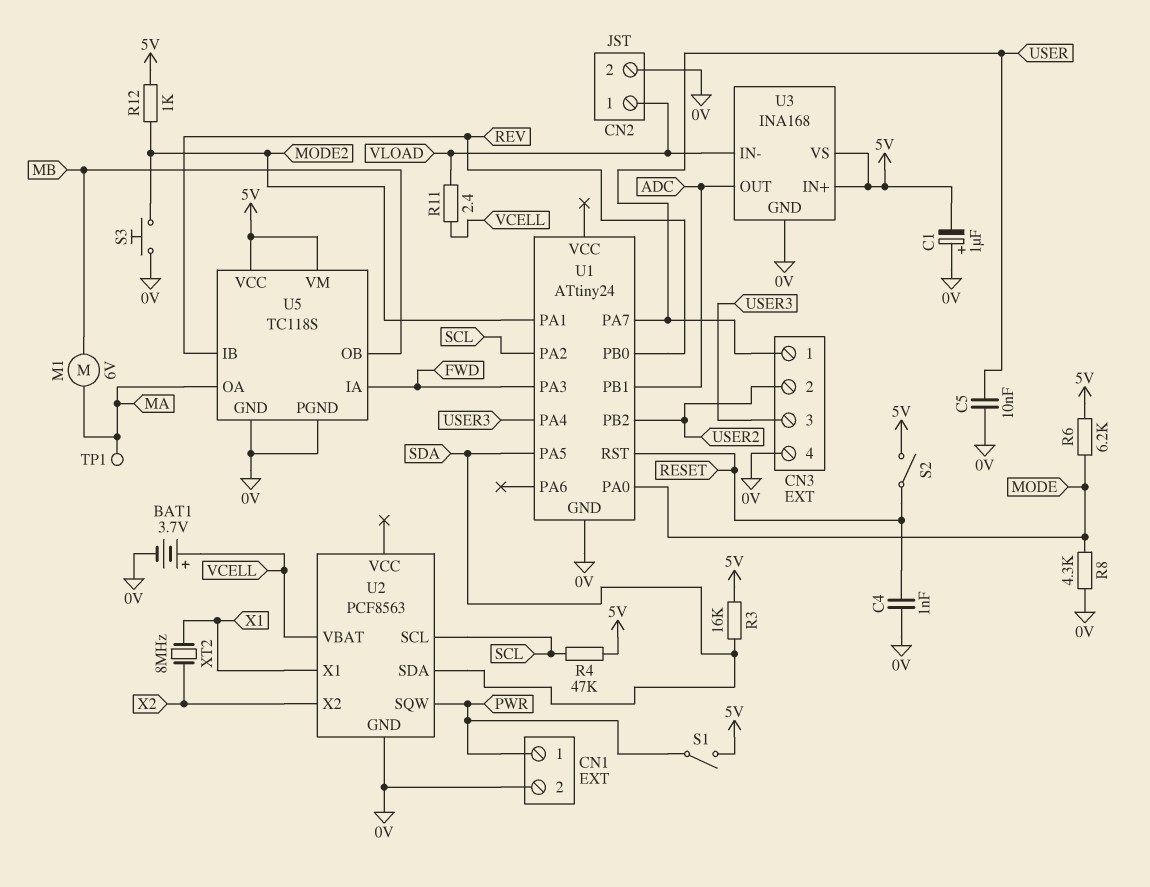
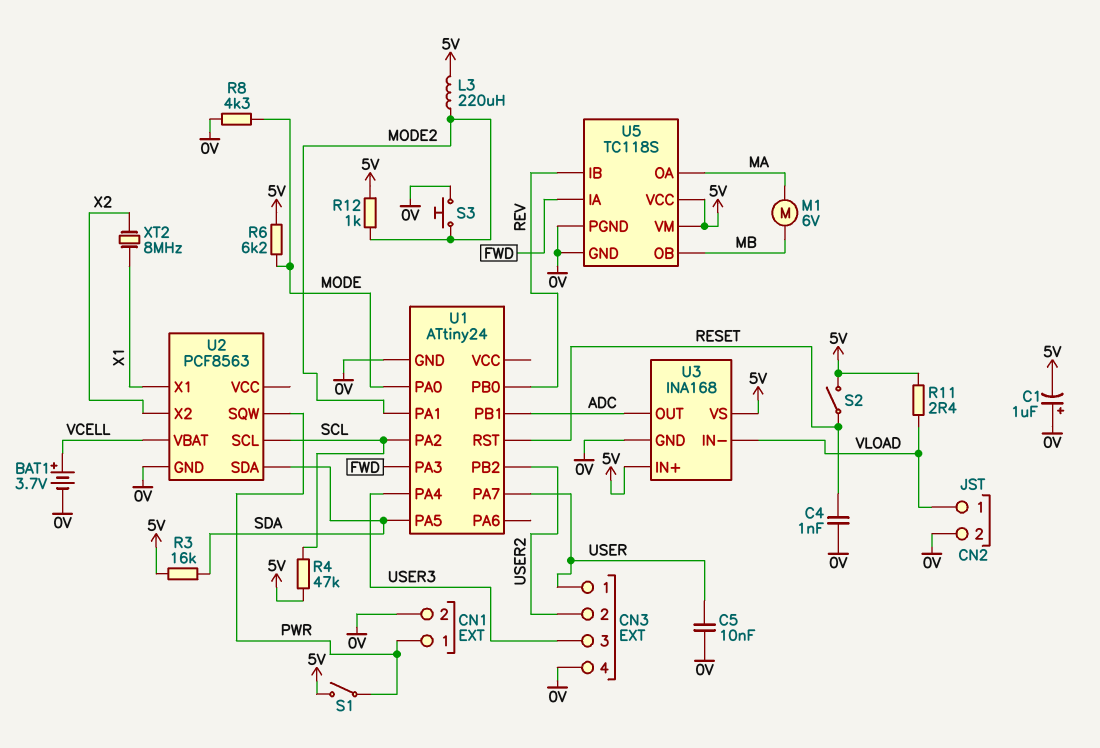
L3: none -> 220uH (5V, MODE2)
R11: 2.4 (VCELL, VLOAD) -> 2.4 (5V, VLOAD)
TP1: test point (MA) -> none

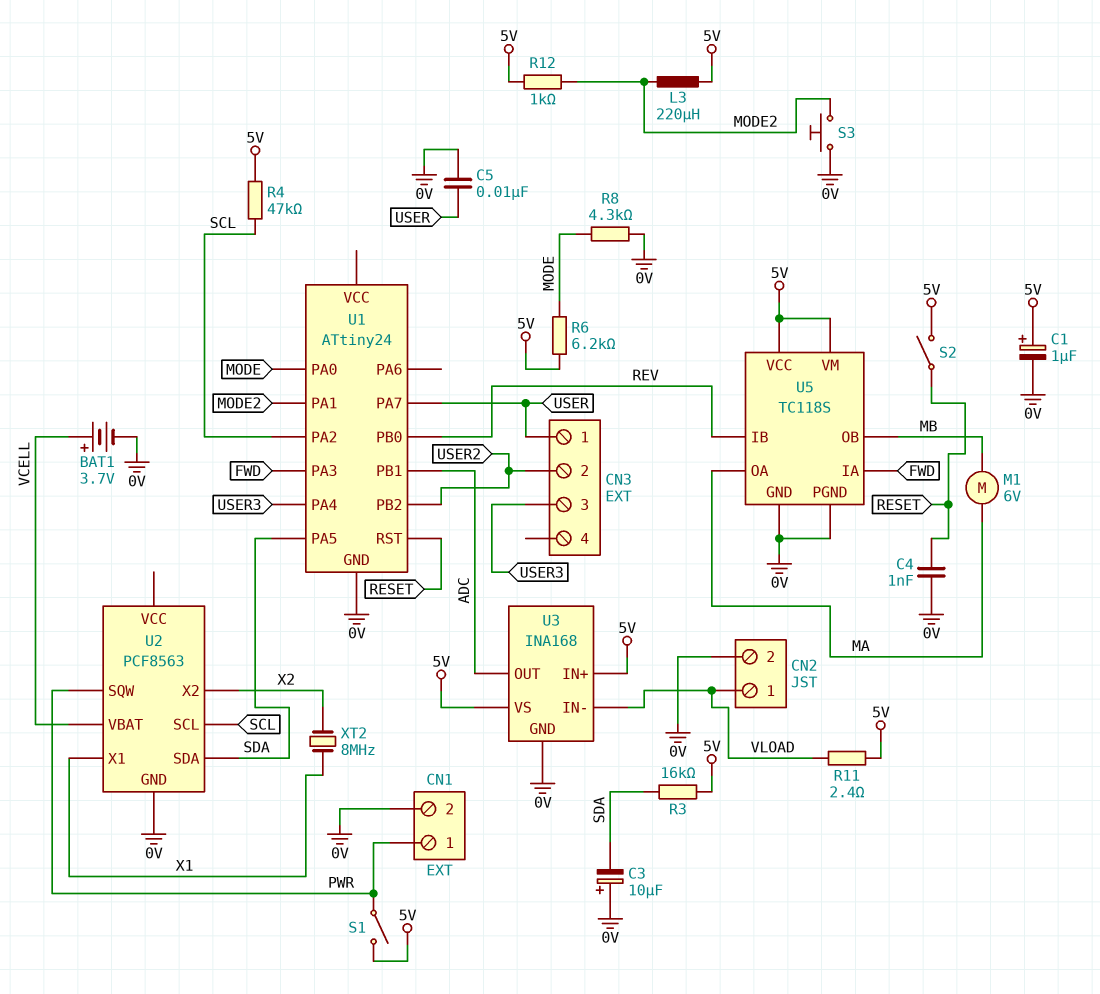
C1: 1uF (plus 0V, minus 5V) -> 1uF (plus 5V, minus 0V)
C3: none -> 10uF (plus 0V, minus SDA)
CN3 pin 4: 0V -> none

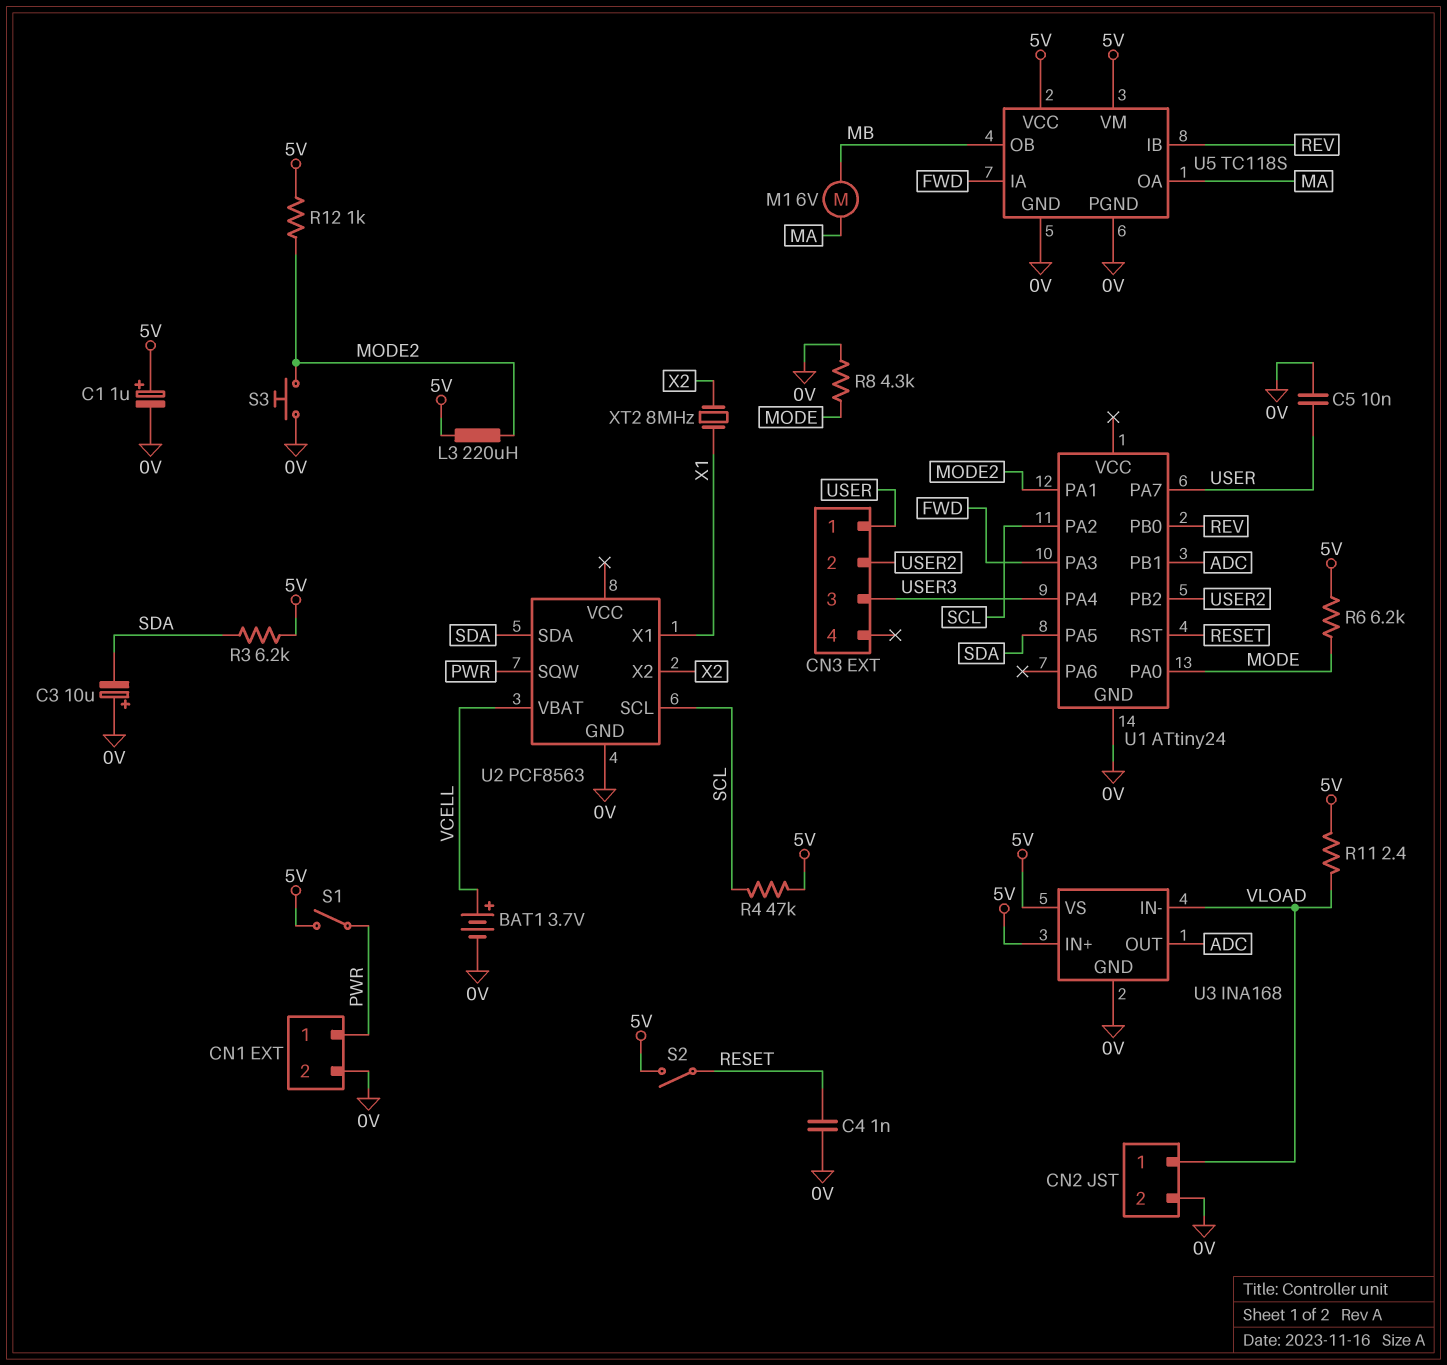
R3: 16k (5V, SDA) -> 6.2k (5V, SDA)

